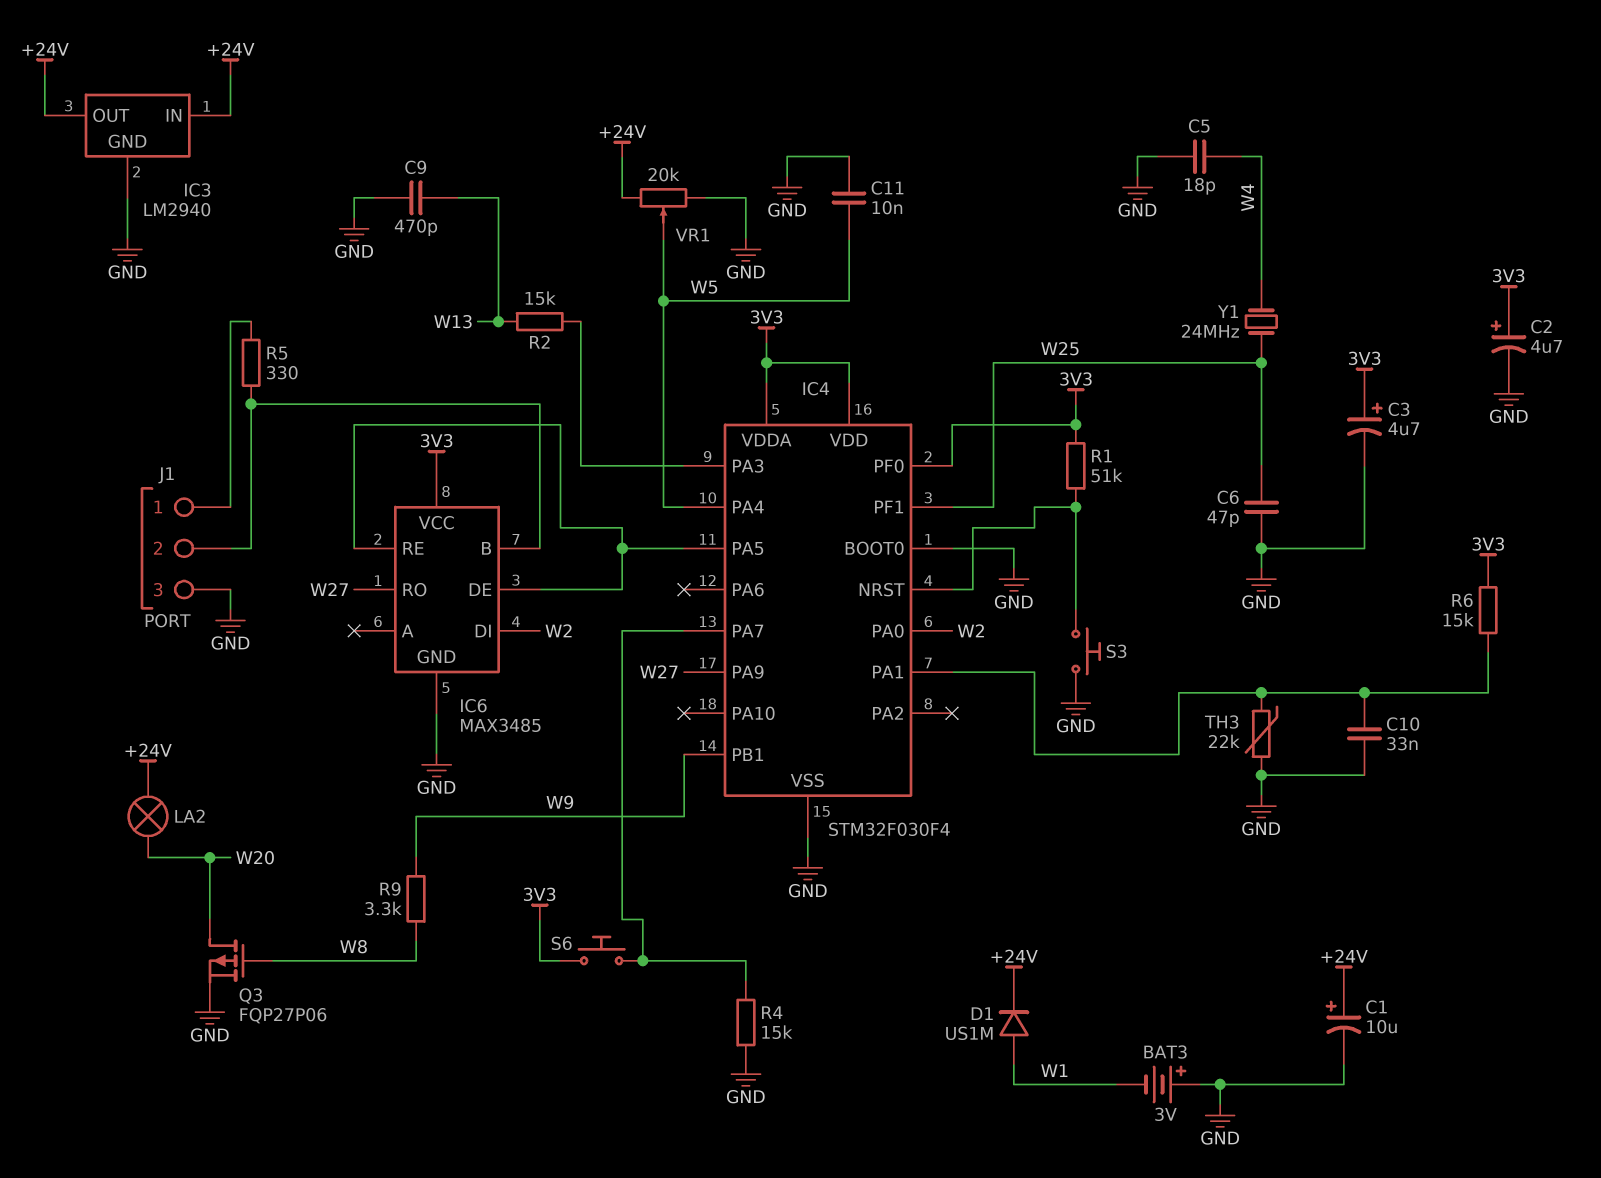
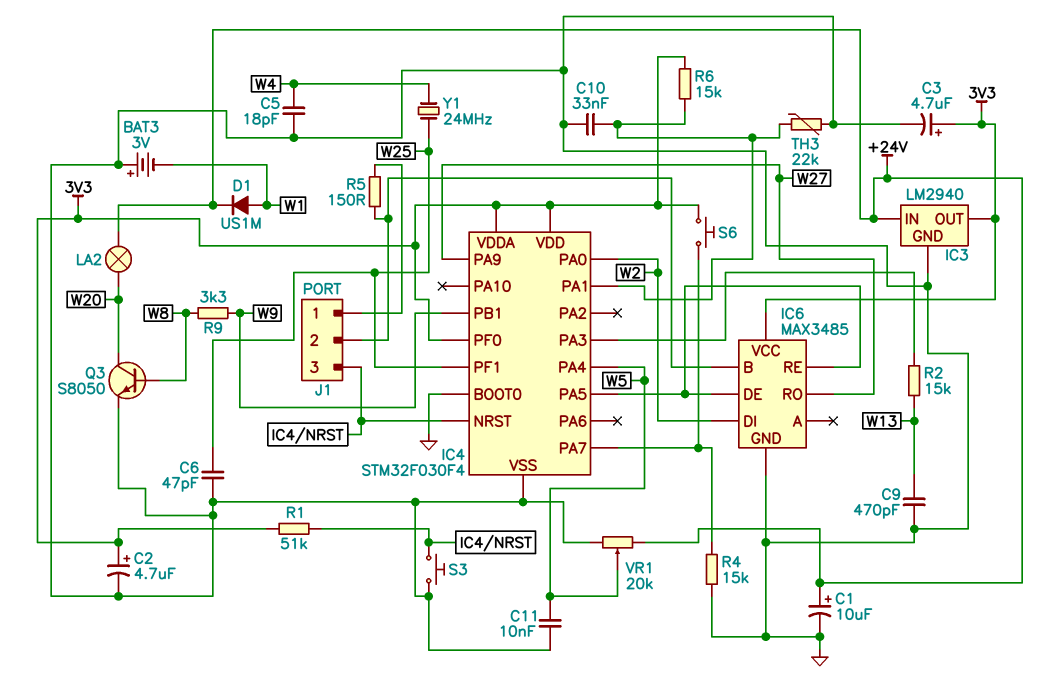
IC3 pin OUT: +24V -> 3V3
J1 pin 3: GND -> IC4/NRST
Q3: PMOS FQP27P06 (G W8, D W20, S GND) -> NPN S8050 (B W8, C W20, E GND)
R5: 330 (IC6/B, J1/1) -> 150 (IC6/B, J1/1)

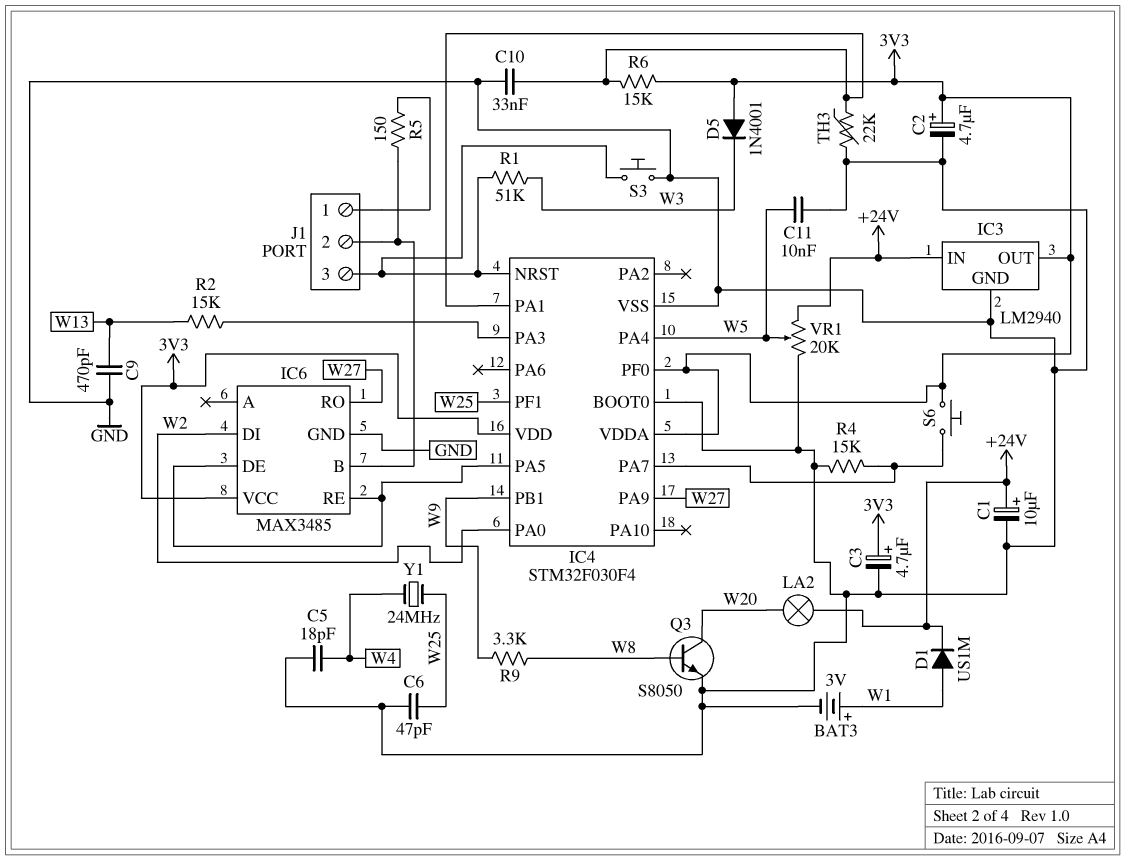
BAT3: 3V (plus GND, minus W1) -> 3V (plus W1, minus GND)
D5: none -> diode 1N4001 (A 3V3, K W3)
R1: 51k (3V3, IC4/NRST) -> 51k (IC4/NRST, W3)

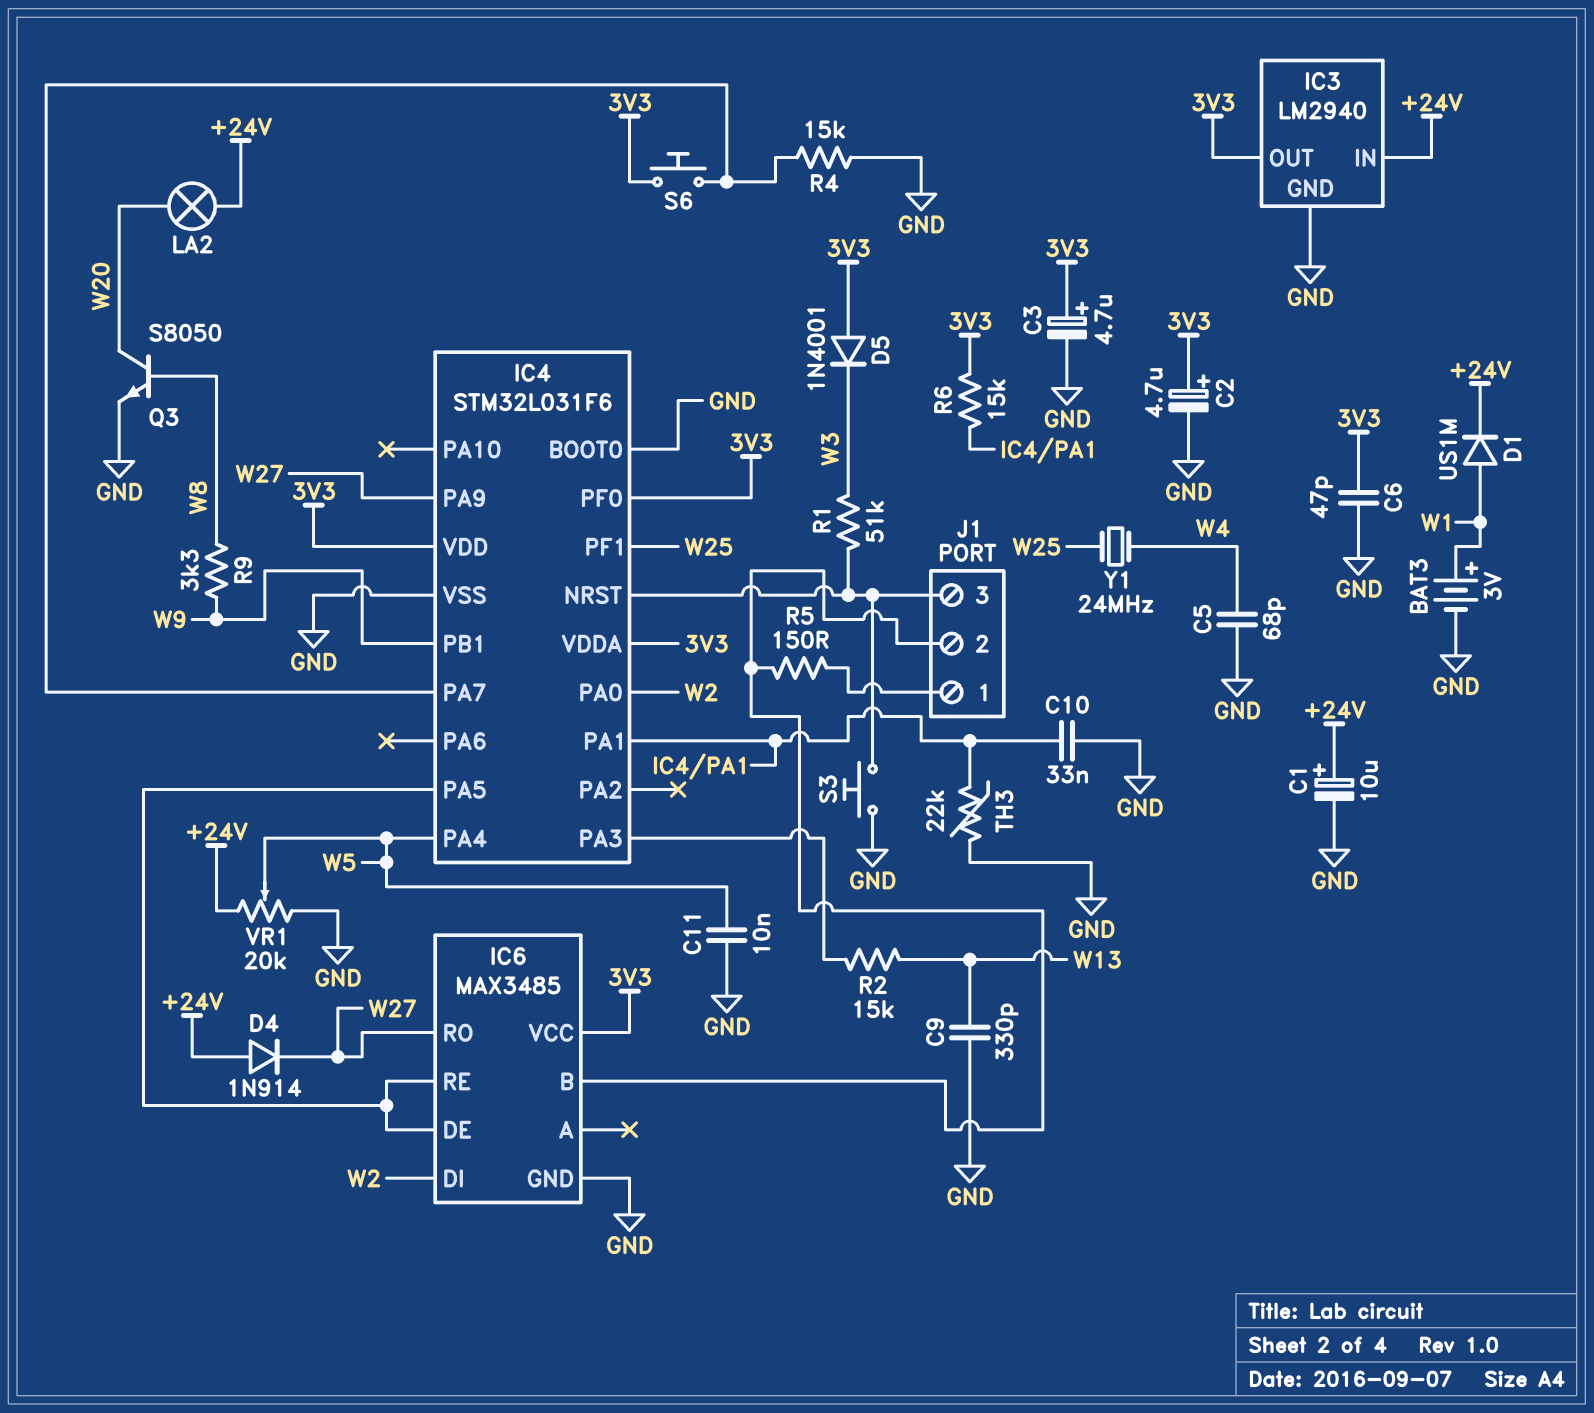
C5: 18pF (GND, W4) -> 68pF (GND, W4)
C6: 47pF (GND, W25) -> 47pF (3V3, GND)
C9: 470pF (GND, W13) -> 330pF (GND, W13)
D4: none -> diode 1N914 (A +24V, K W27)
IC4: STM32F030F4 -> STM32L031F6

